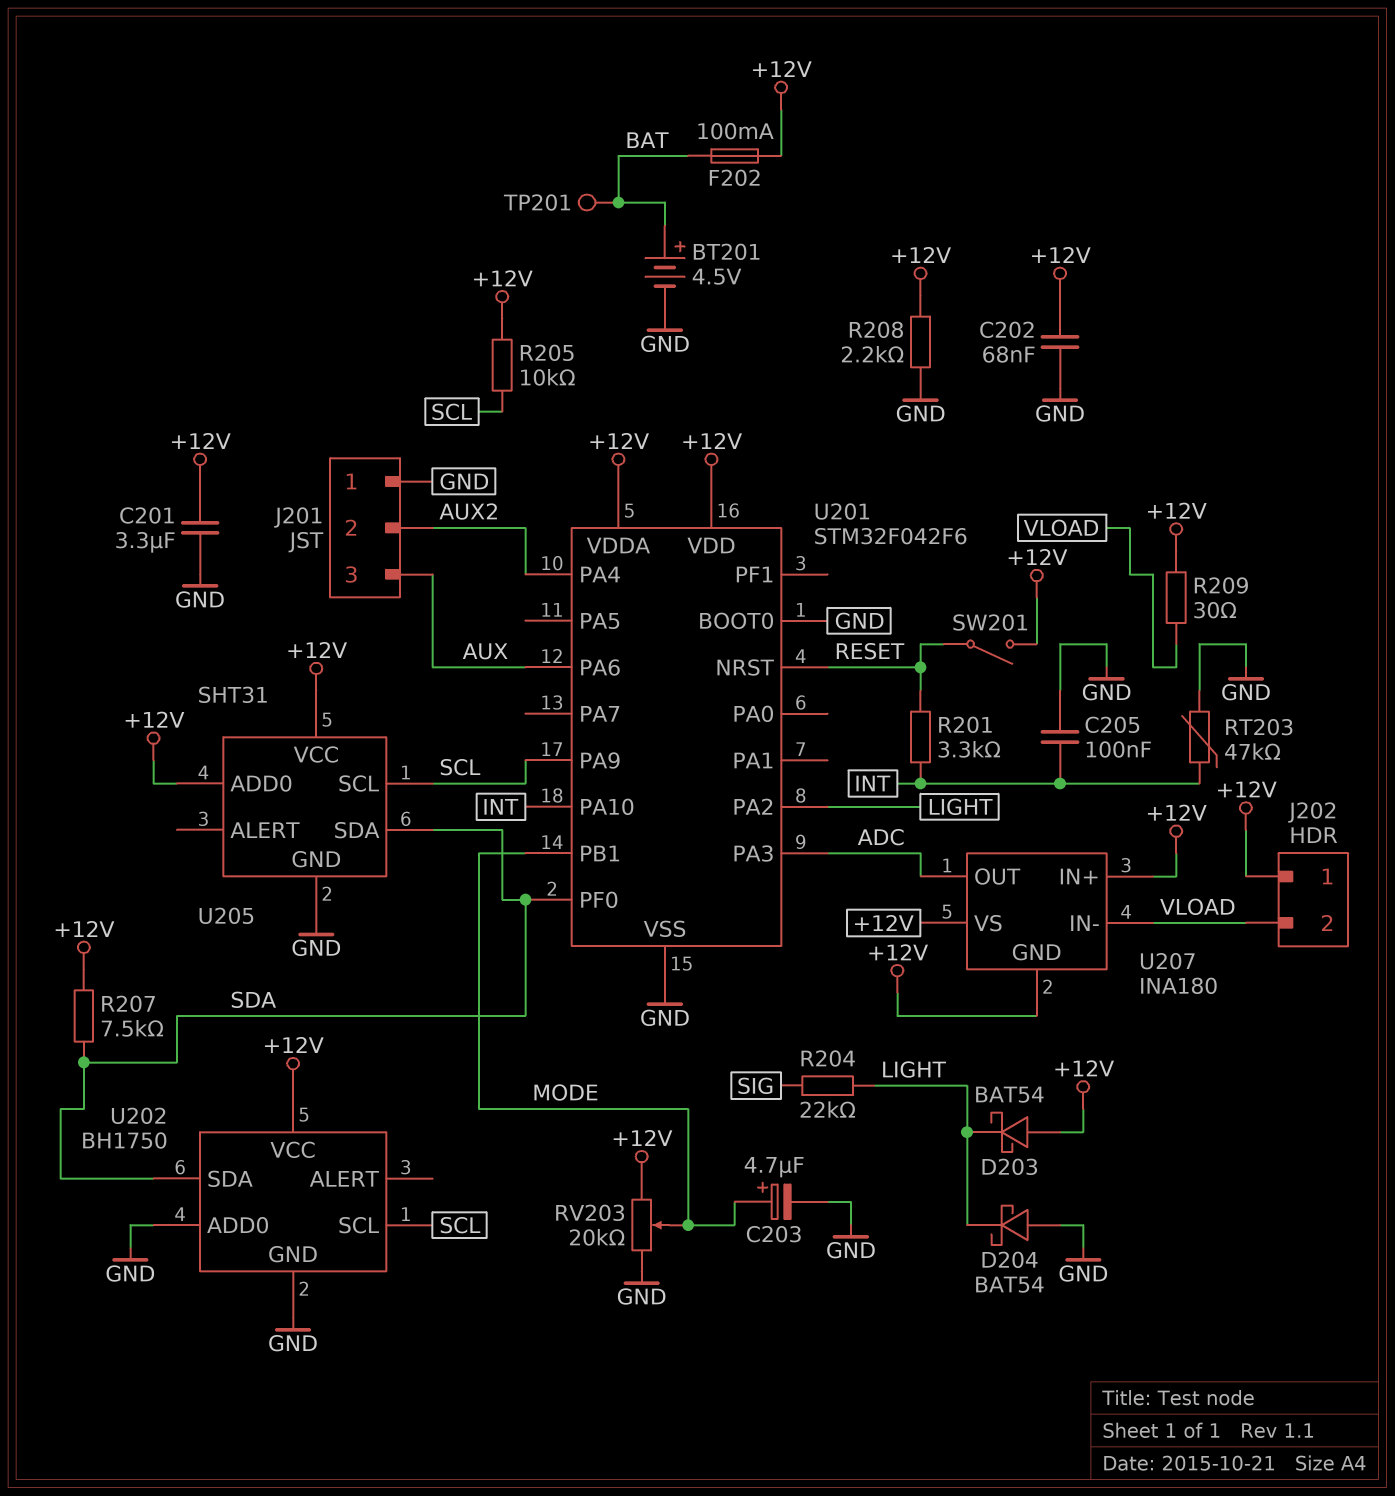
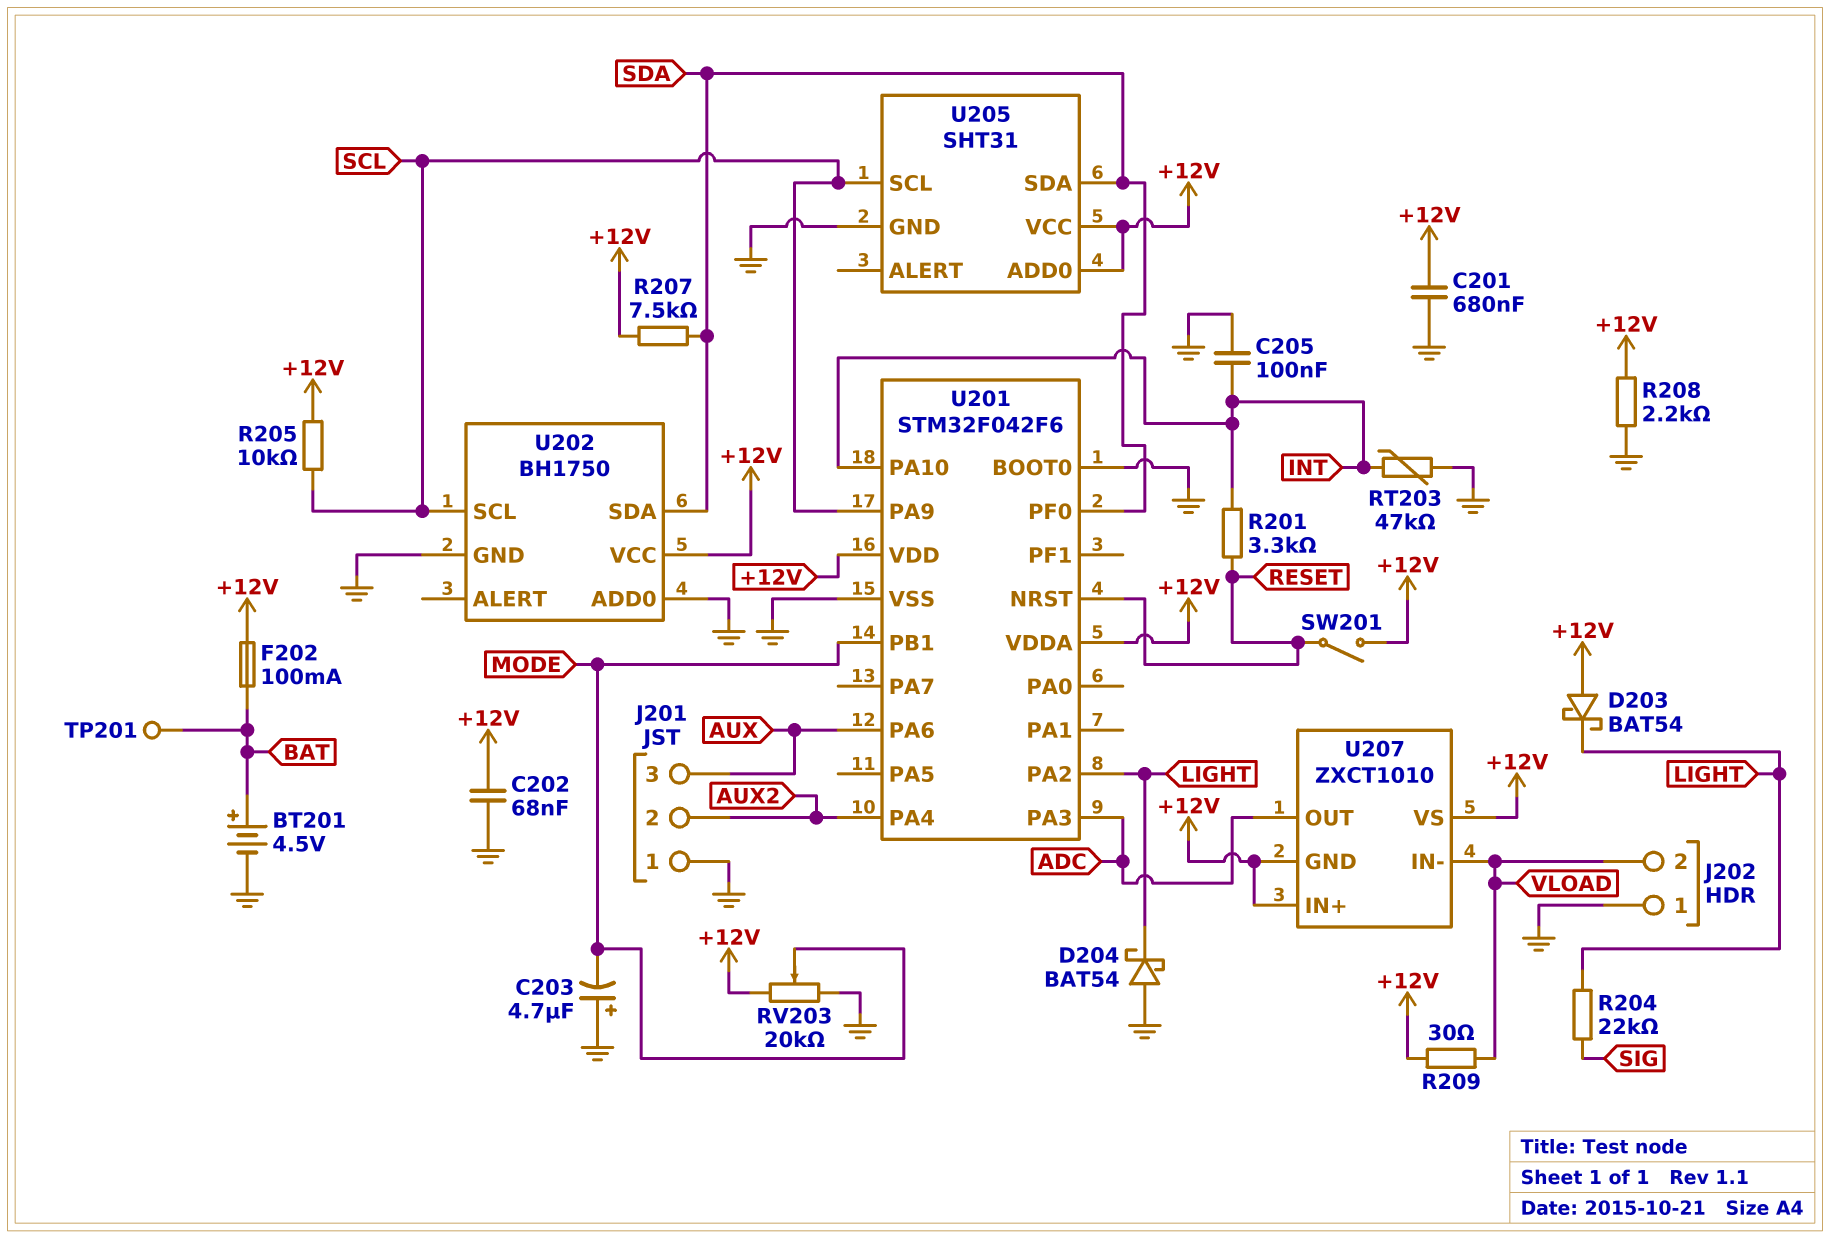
C201: 3.3uF (+12V, GND) -> 680nF (+12V, GND)
C203: 4.7uF (plus MODE, minus GND) -> 4.7uF (plus GND, minus MODE)
J202 pin 1: +12V -> GND
U207: INA180 -> ZXCT1010

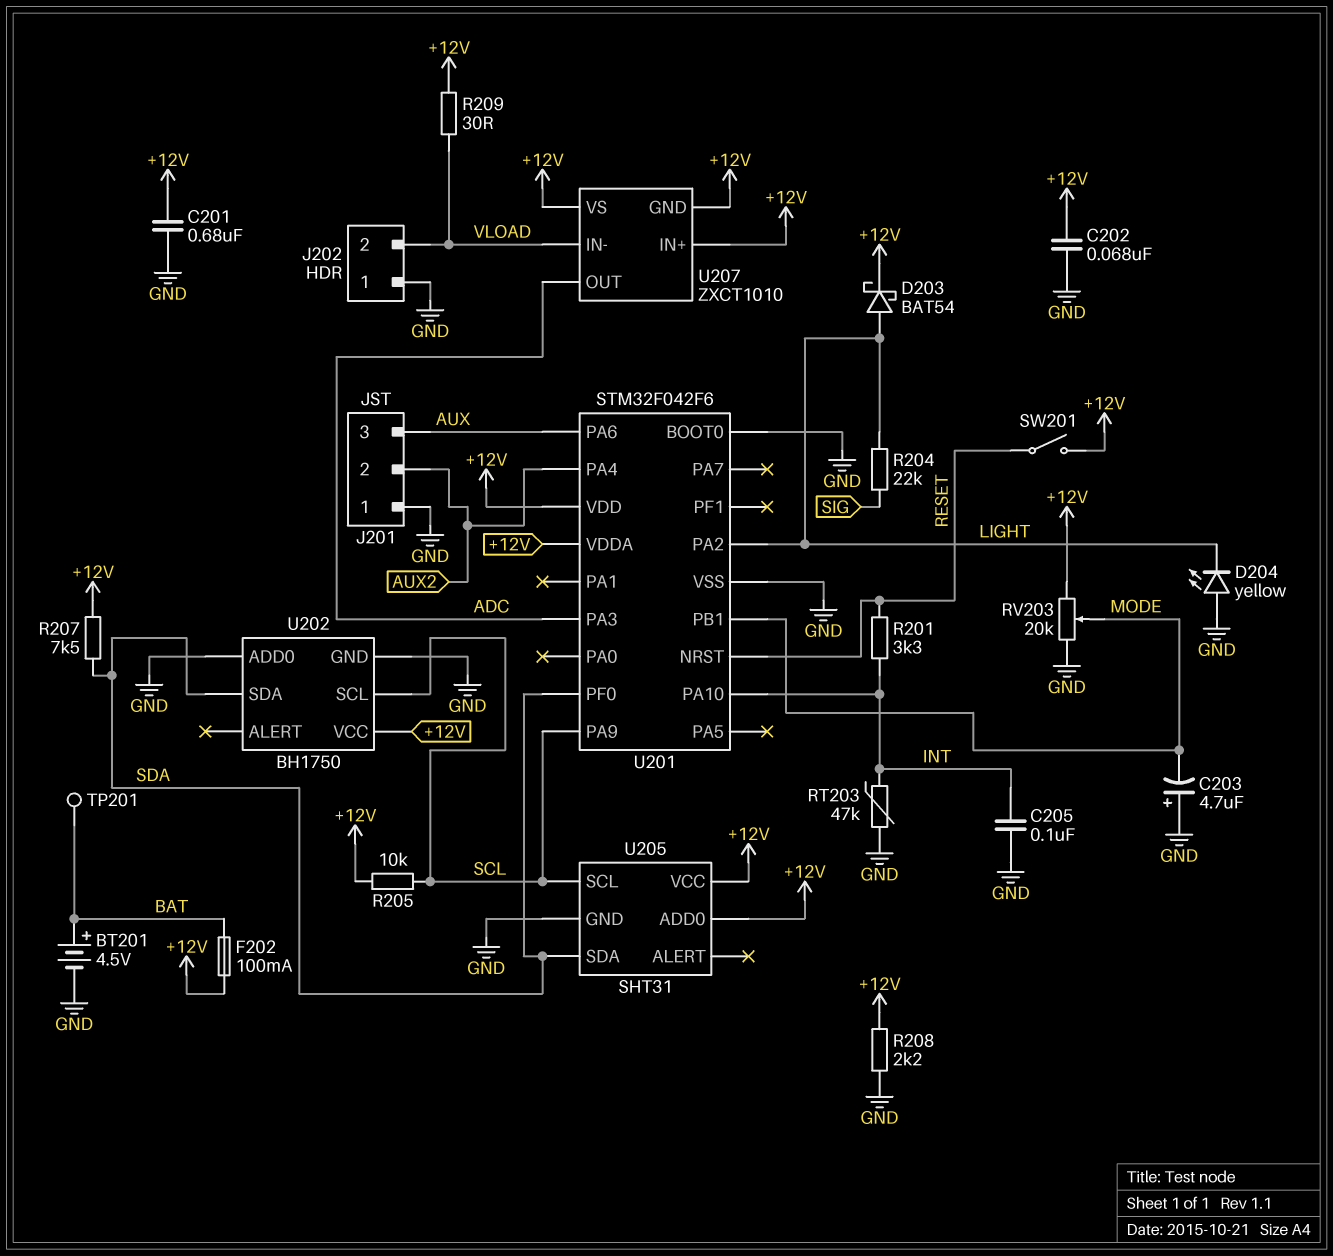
D203: schottky BAT54 (A +12V, K LIGHT) -> schottky BAT54 (A LIGHT, K +12V)
D204: schottky BAT54 (A GND, K LIGHT) -> LED yellow (A GND, K LIGHT)

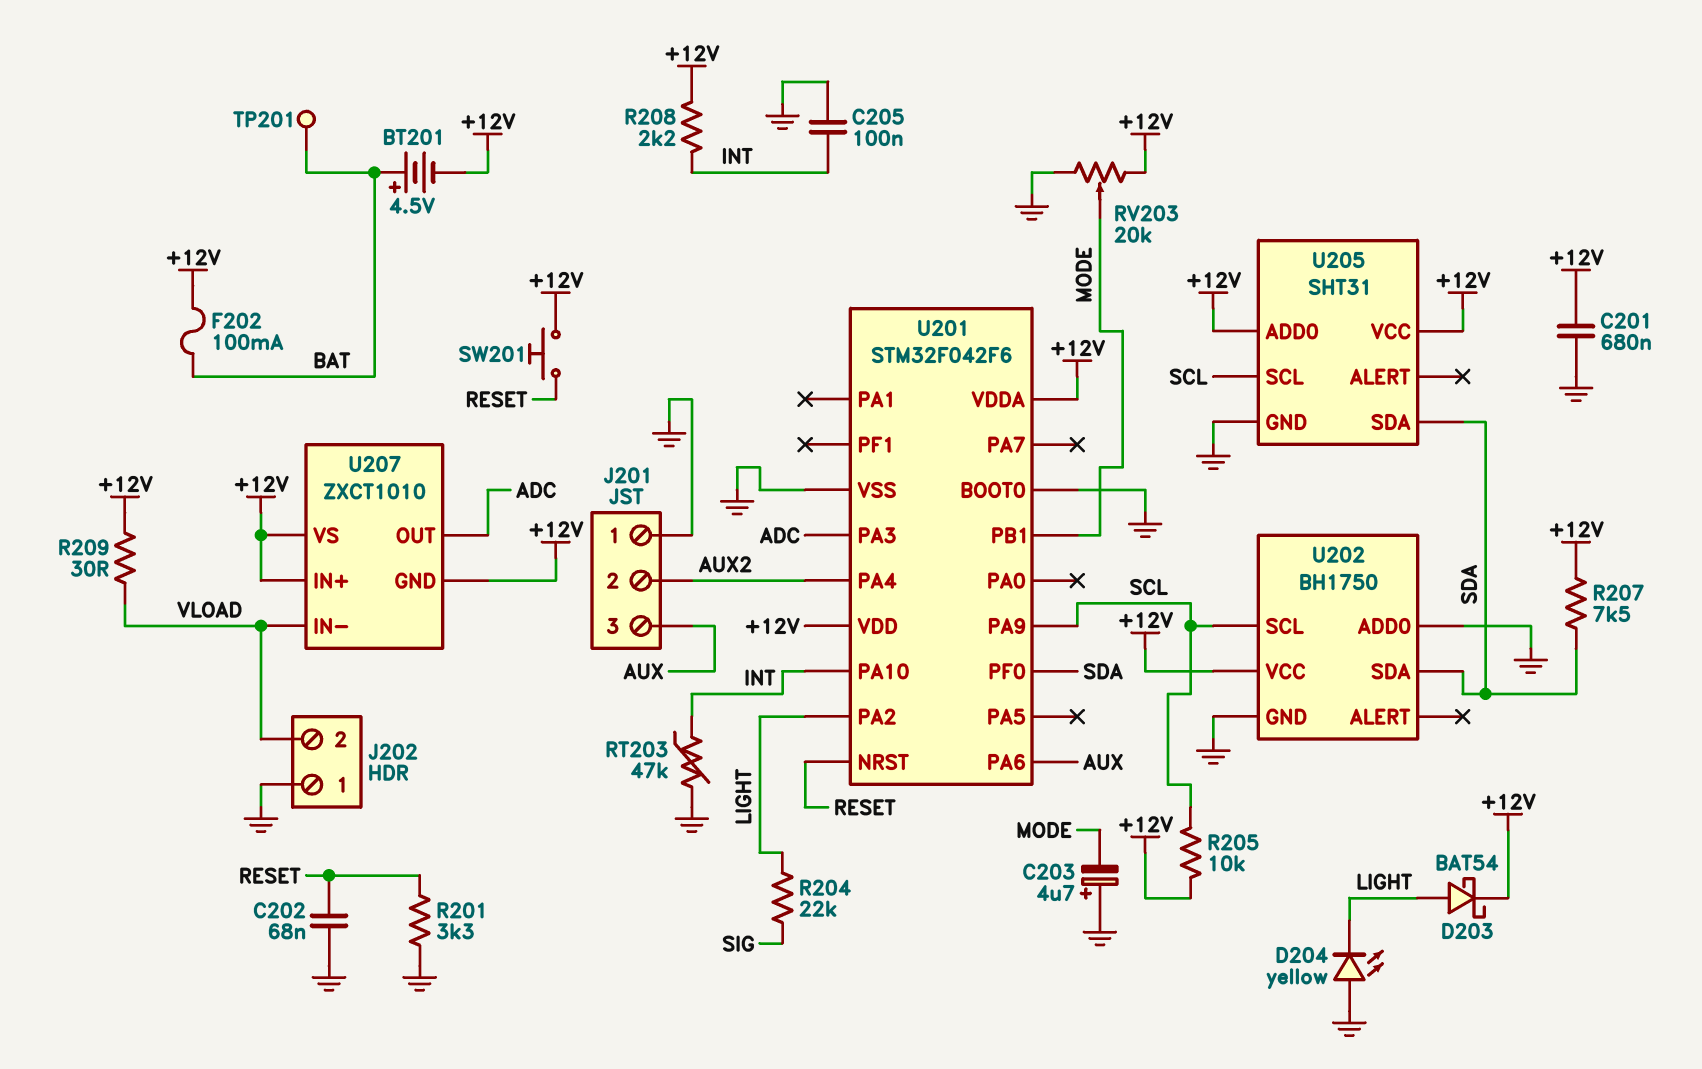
BT201: 4.5V (plus BAT, minus GND) -> 4.5V (plus BAT, minus +12V)
C202: 68nF (+12V, GND) -> 68nF (GND, RESET)
R201: 3.3k (INT, RESET) -> 3.3k (GND, RESET)
R208: 2.2k (+12V, GND) -> 2.2k (+12V, INT)
SW201: switch (+12V, RESET) -> button (+12V, RESET)

